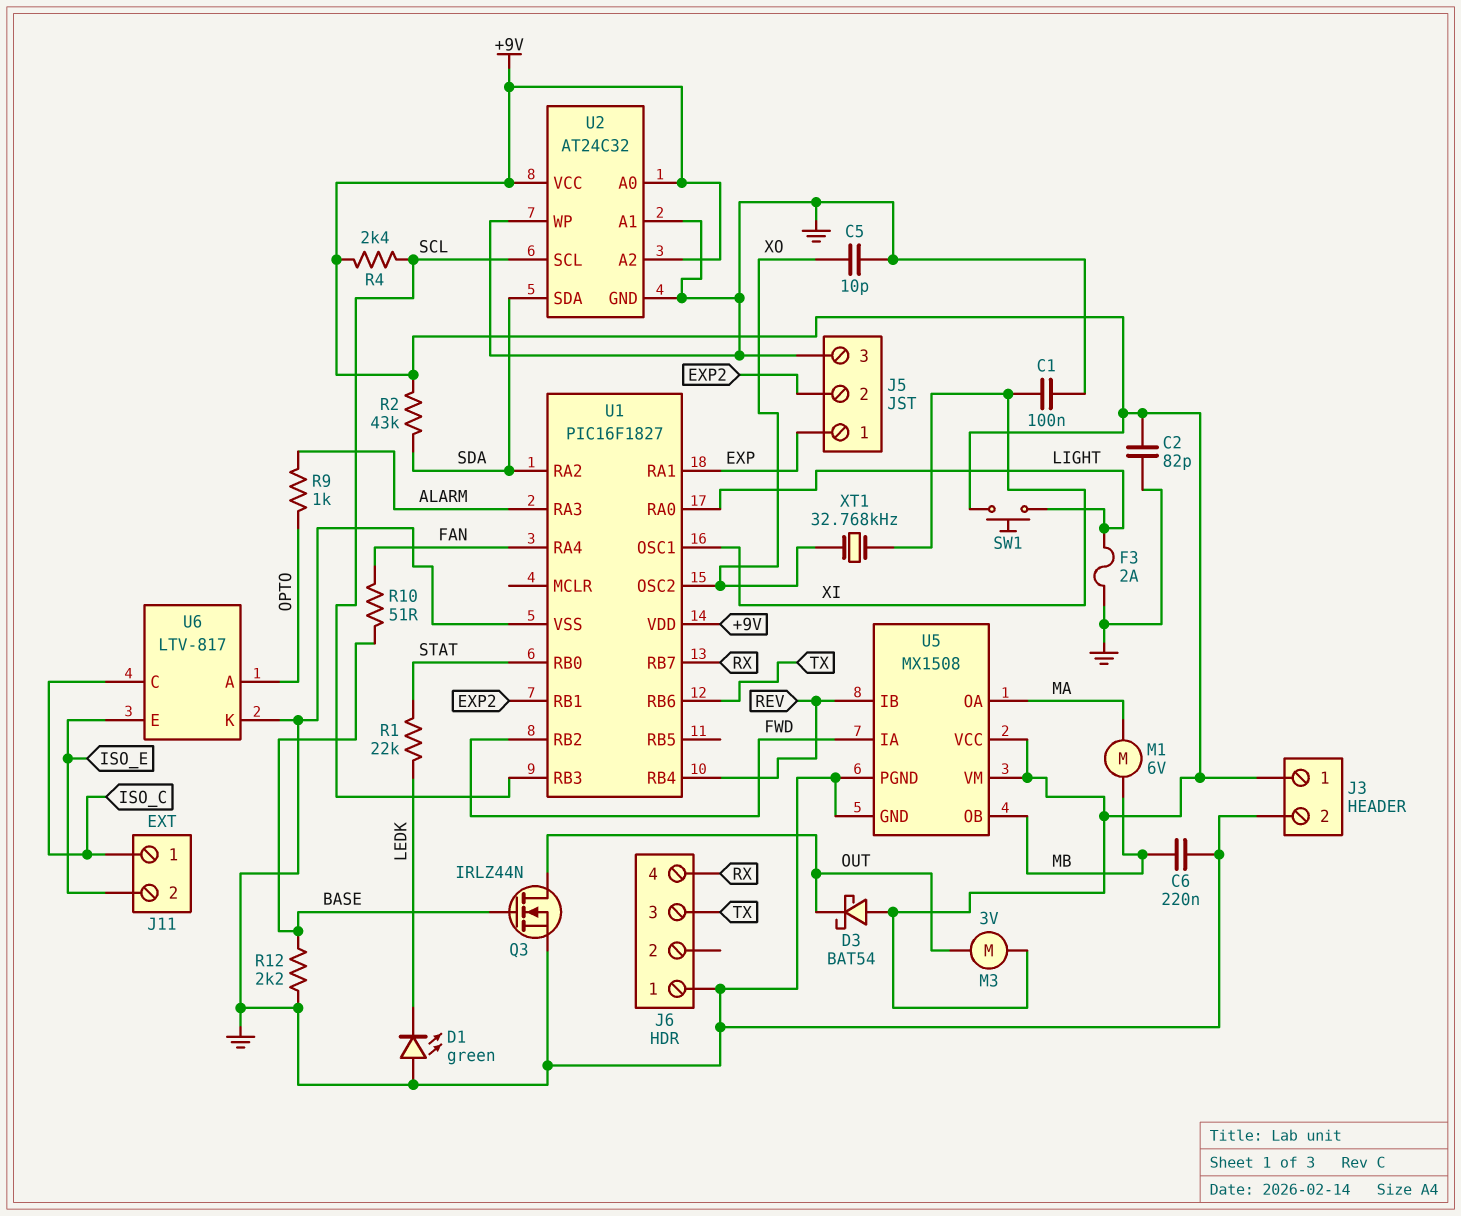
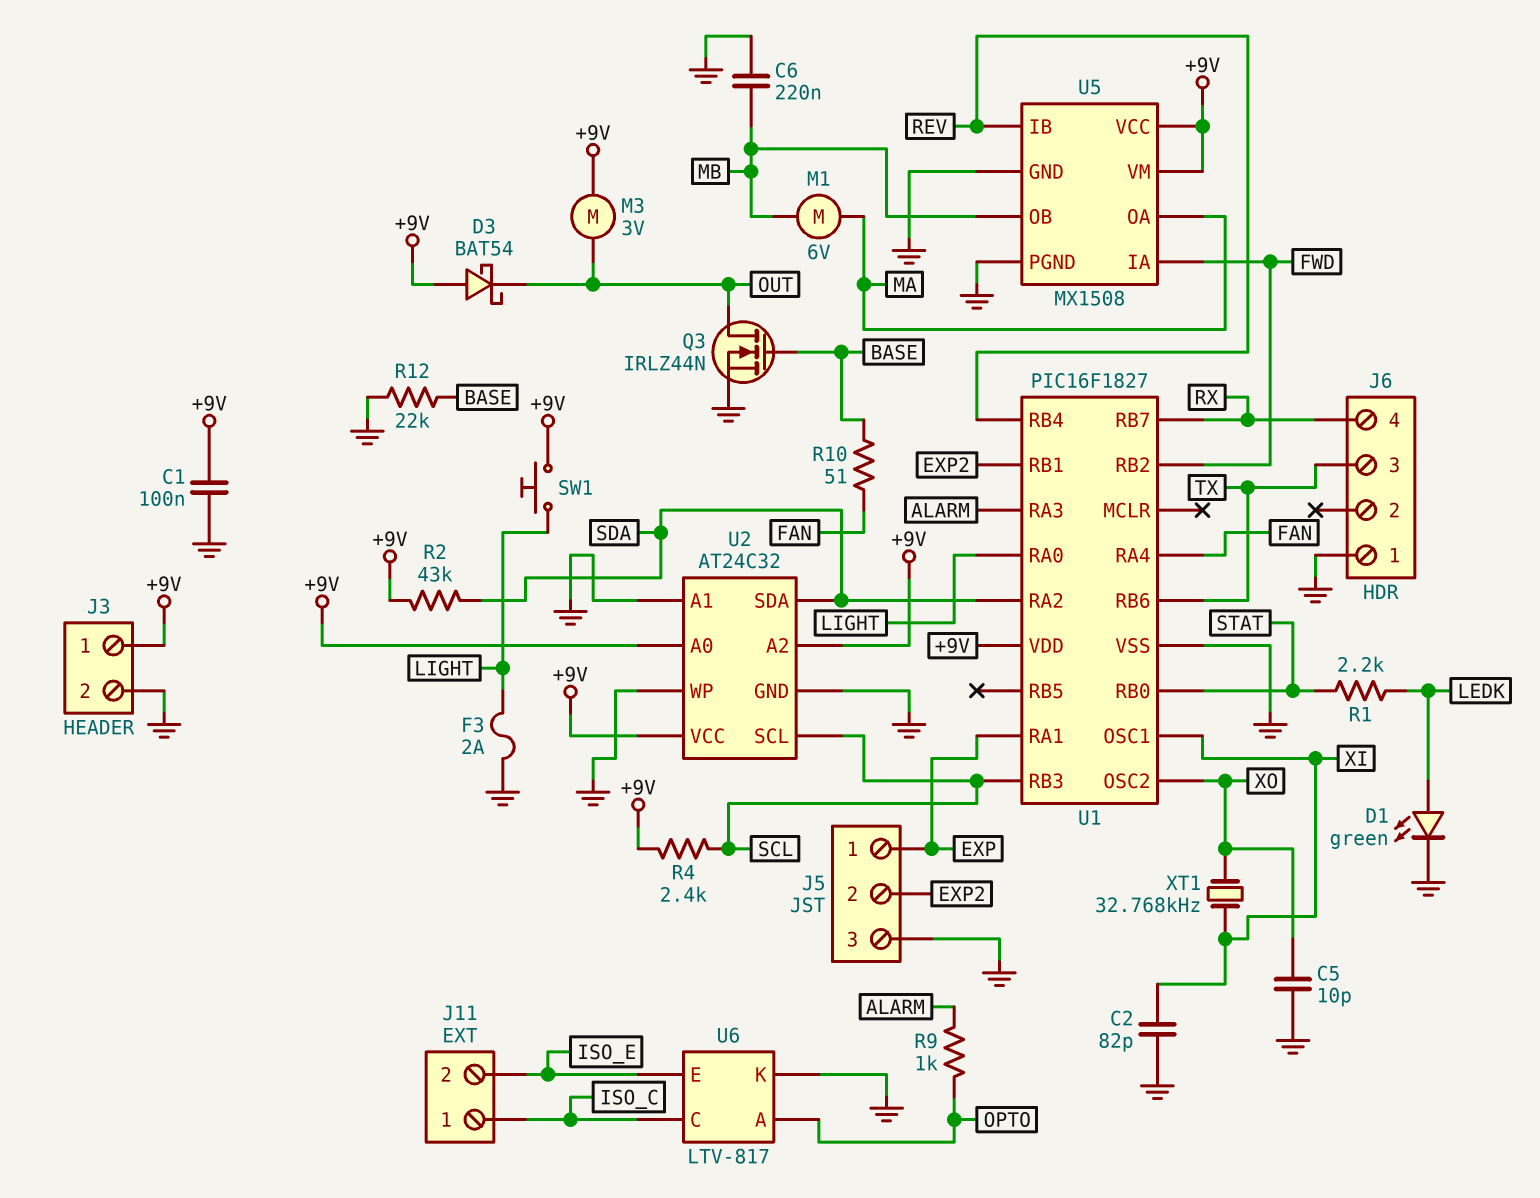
C1: 100nF (GND, XI) -> 100nF (+9V, GND)
C2: 82pF (+9V, GND) -> 82pF (GND, XI)
D1: LED green (A GND, K LEDK) -> LED green (A LEDK, K GND)
R1: 22k (LEDK, STAT) -> 2.2k (LEDK, STAT)
R12: 2.2k (BASE, GND) -> 22k (BASE, GND)

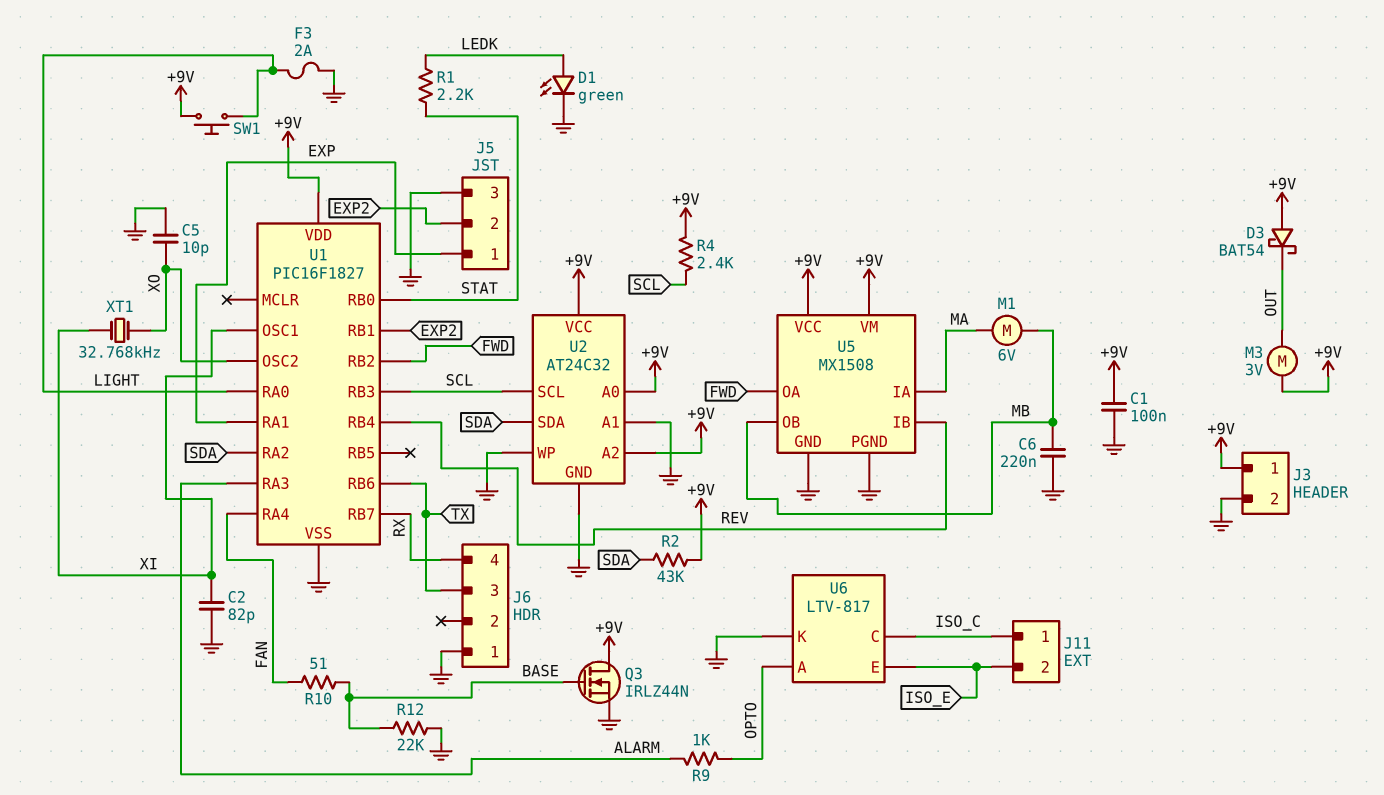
Q3: NMOS IRLZ44N (G BASE, D OUT, S GND) -> NMOS IRLZ44N (G BASE, D +9V, S GND)
U5 pin IA: FWD -> MA
U5 pin OA: MA -> FWD

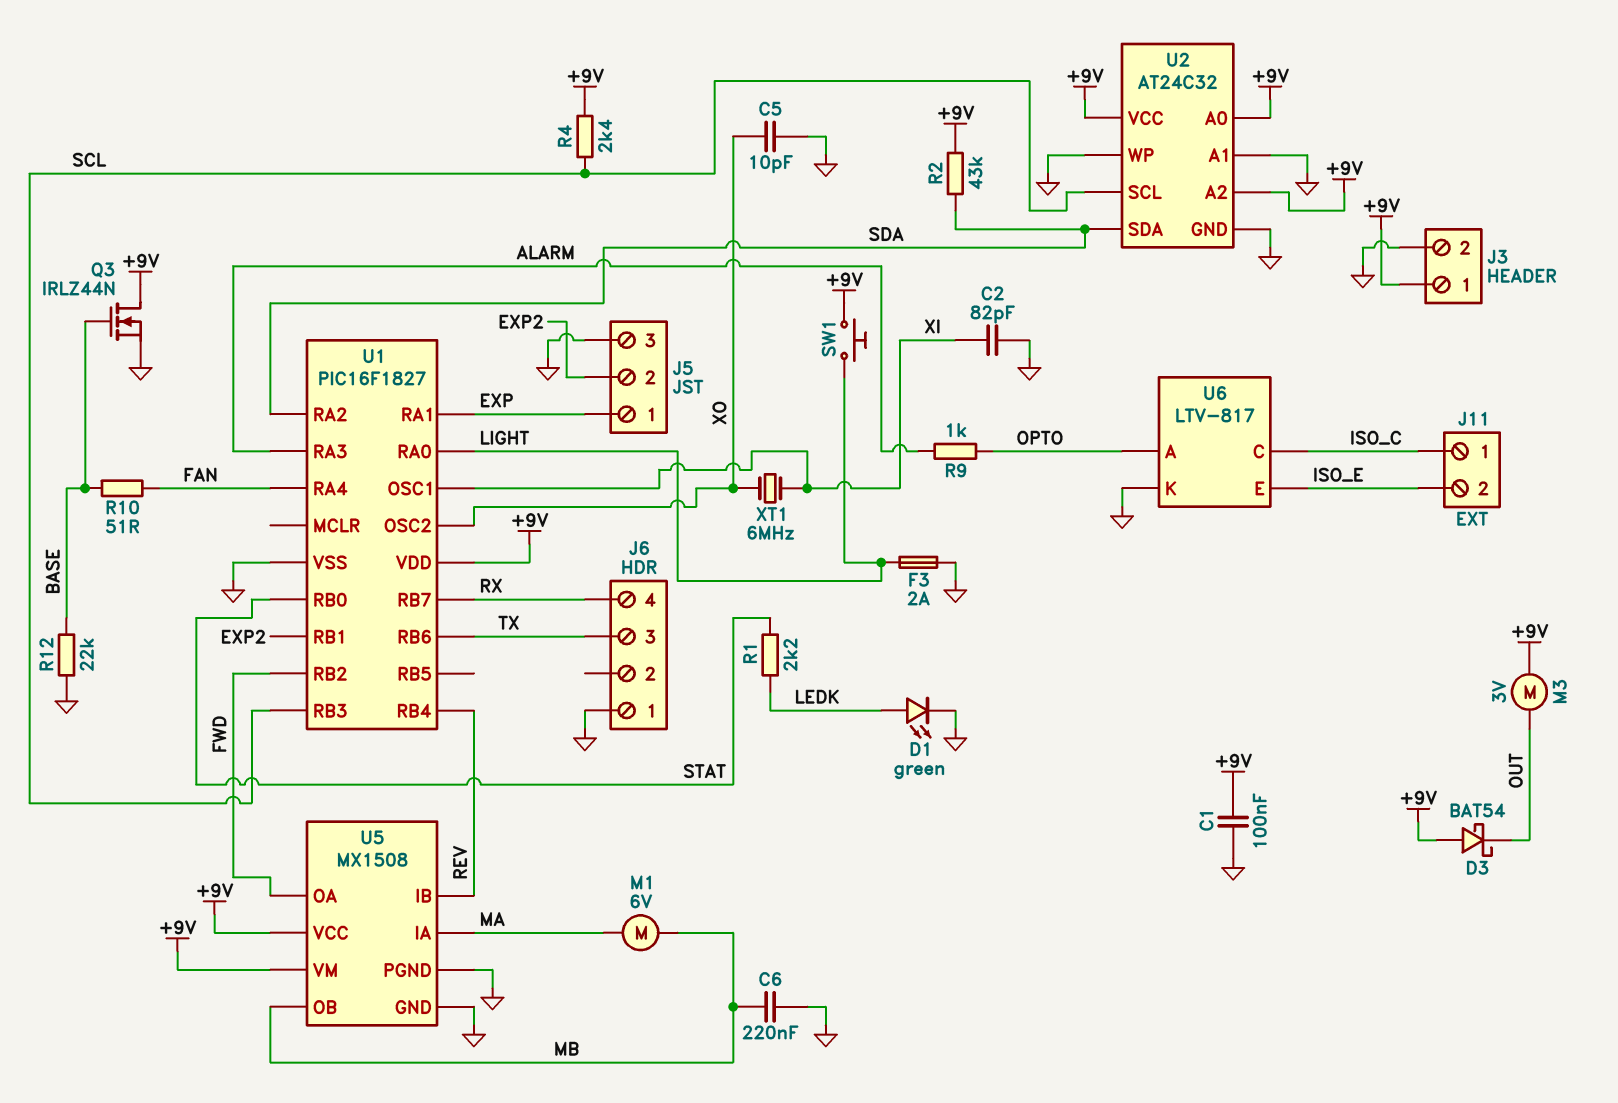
XT1: 32.768kHz (XI, XO) -> 6MHz (XI, XO)

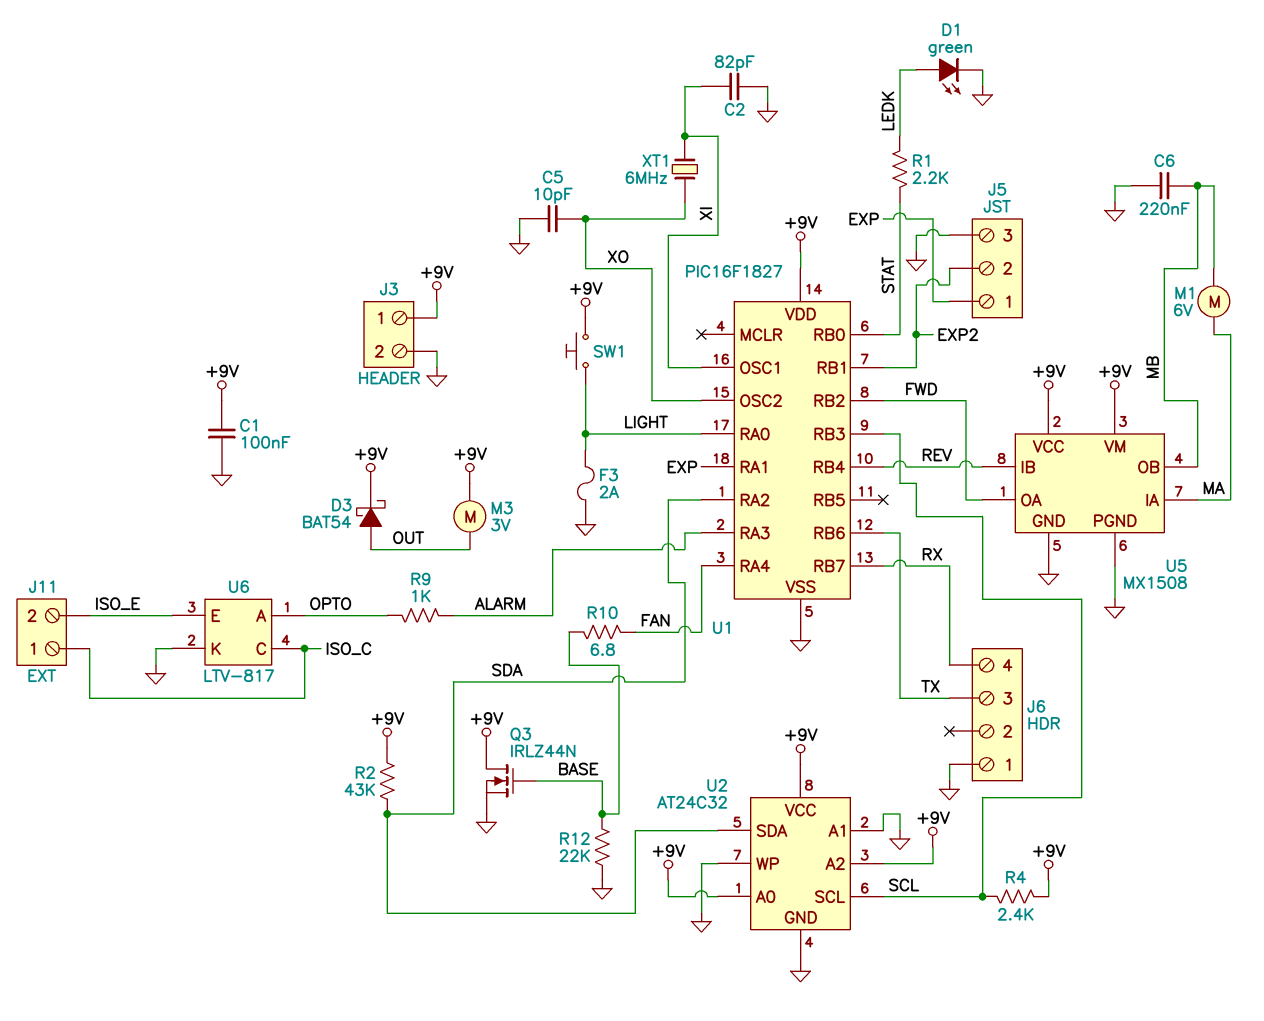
D3: schottky BAT54 (A +9V, K OUT) -> schottky BAT54 (A OUT, K +9V)
R10: 51 (BASE, FAN) -> 6.8 (BASE, FAN)

